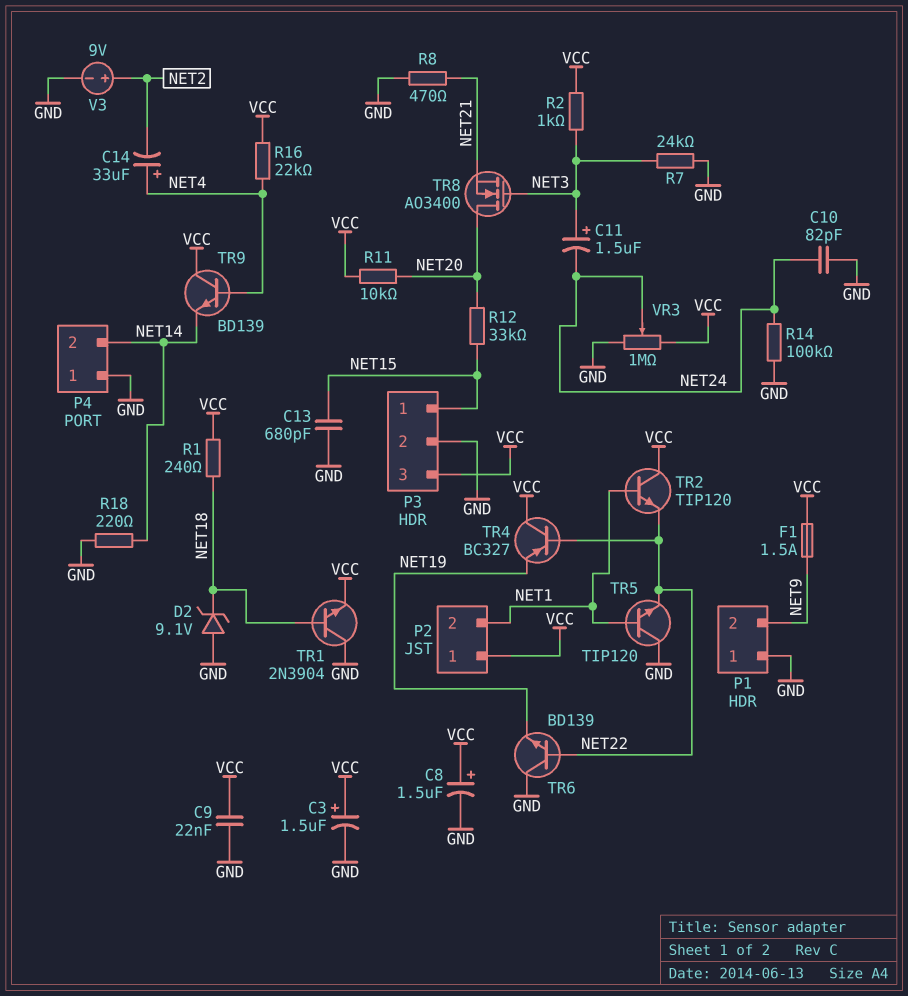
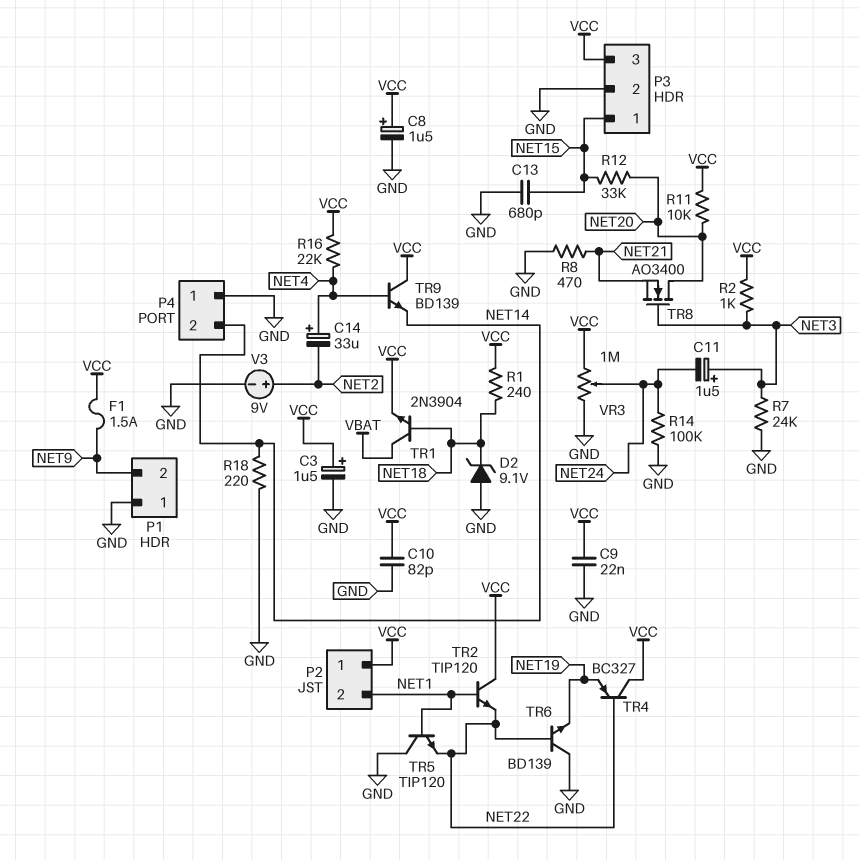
C10: 82pF (GND, NET24) -> 82pF (GND, VCC)
TR1: NPN 2N3904 (B NET18, C GND, E VCC) -> NPN 2N3904 (B NET18, C VBAT, E VCC)

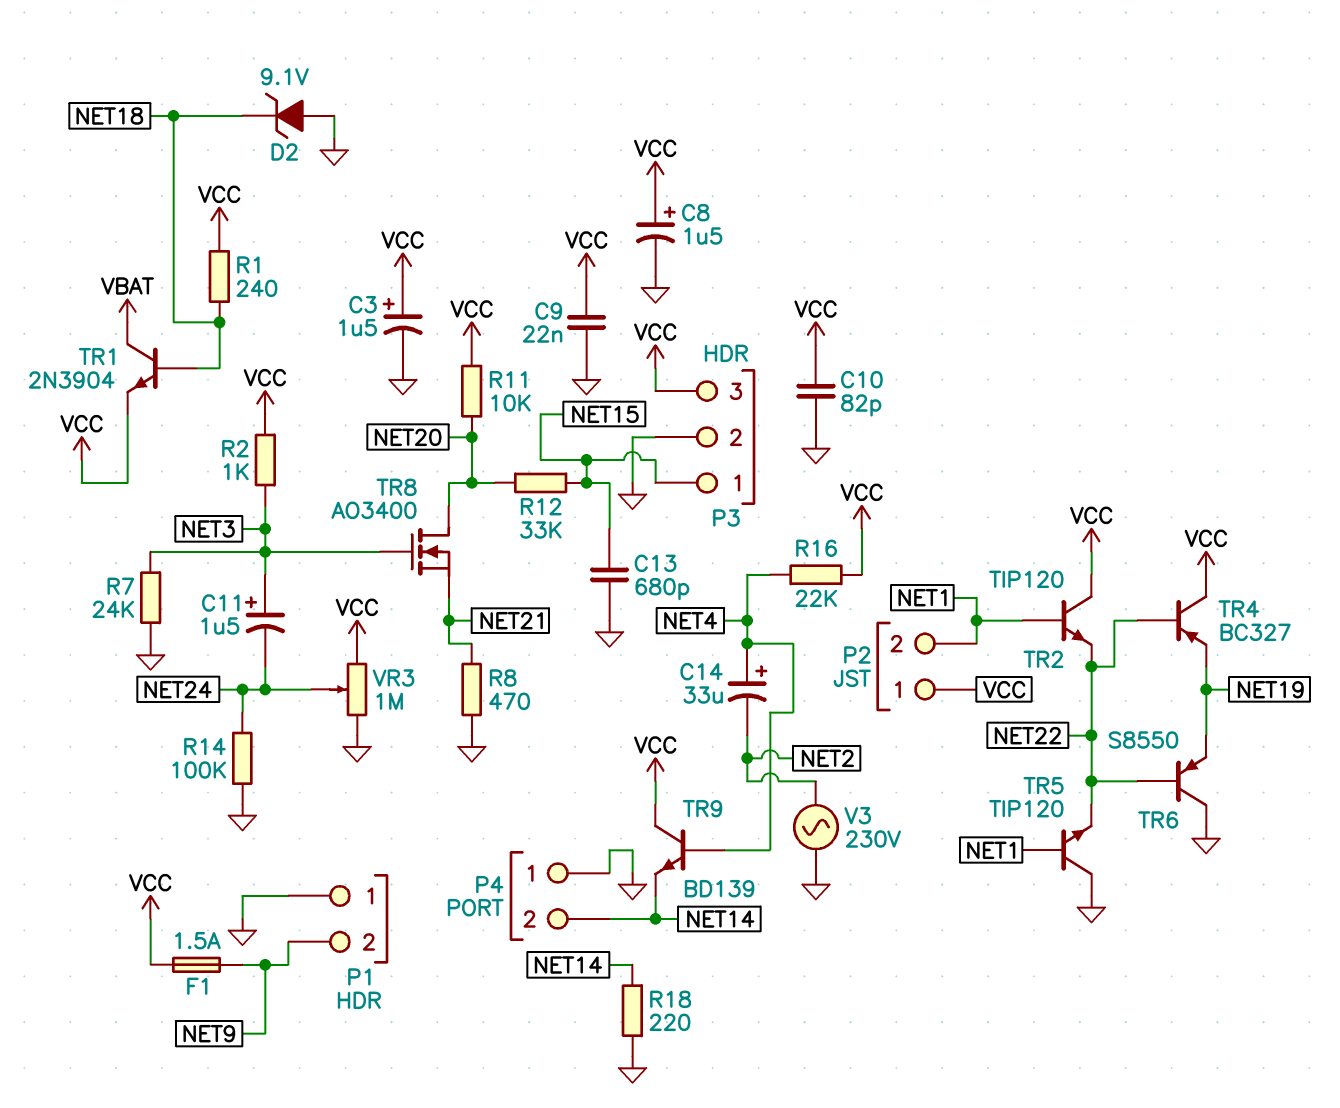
TR6: NPN BD139 (B NET22, C GND, E NET19) -> PNP S8550 (B NET22, C GND, E NET19)
V3: 9V (plus NET2, minus GND) -> AC 230V (GND, NET2)

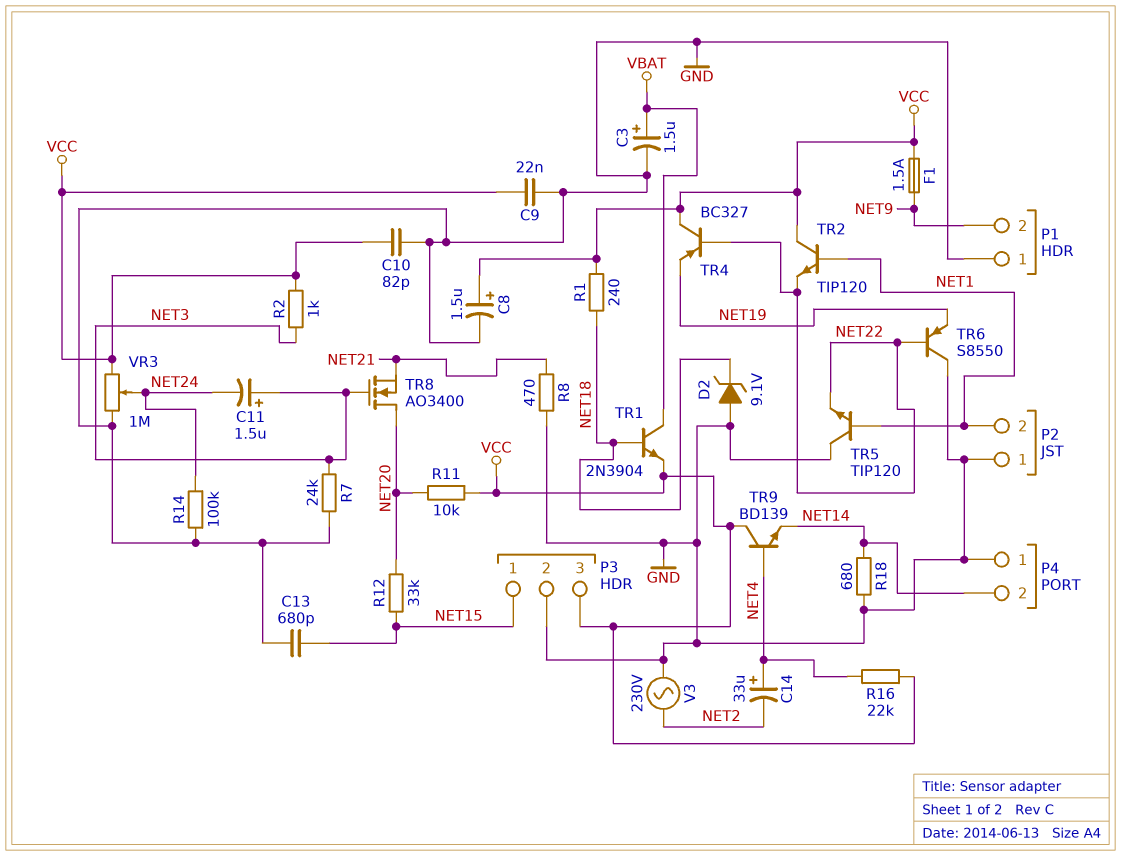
C3: 1.5uF (plus VCC, minus GND) -> 1.5uF (plus VBAT, minus GND)
P2 pin 1: VCC -> GND
R18: 220 (GND, NET14) -> 680 (GND, NET14)

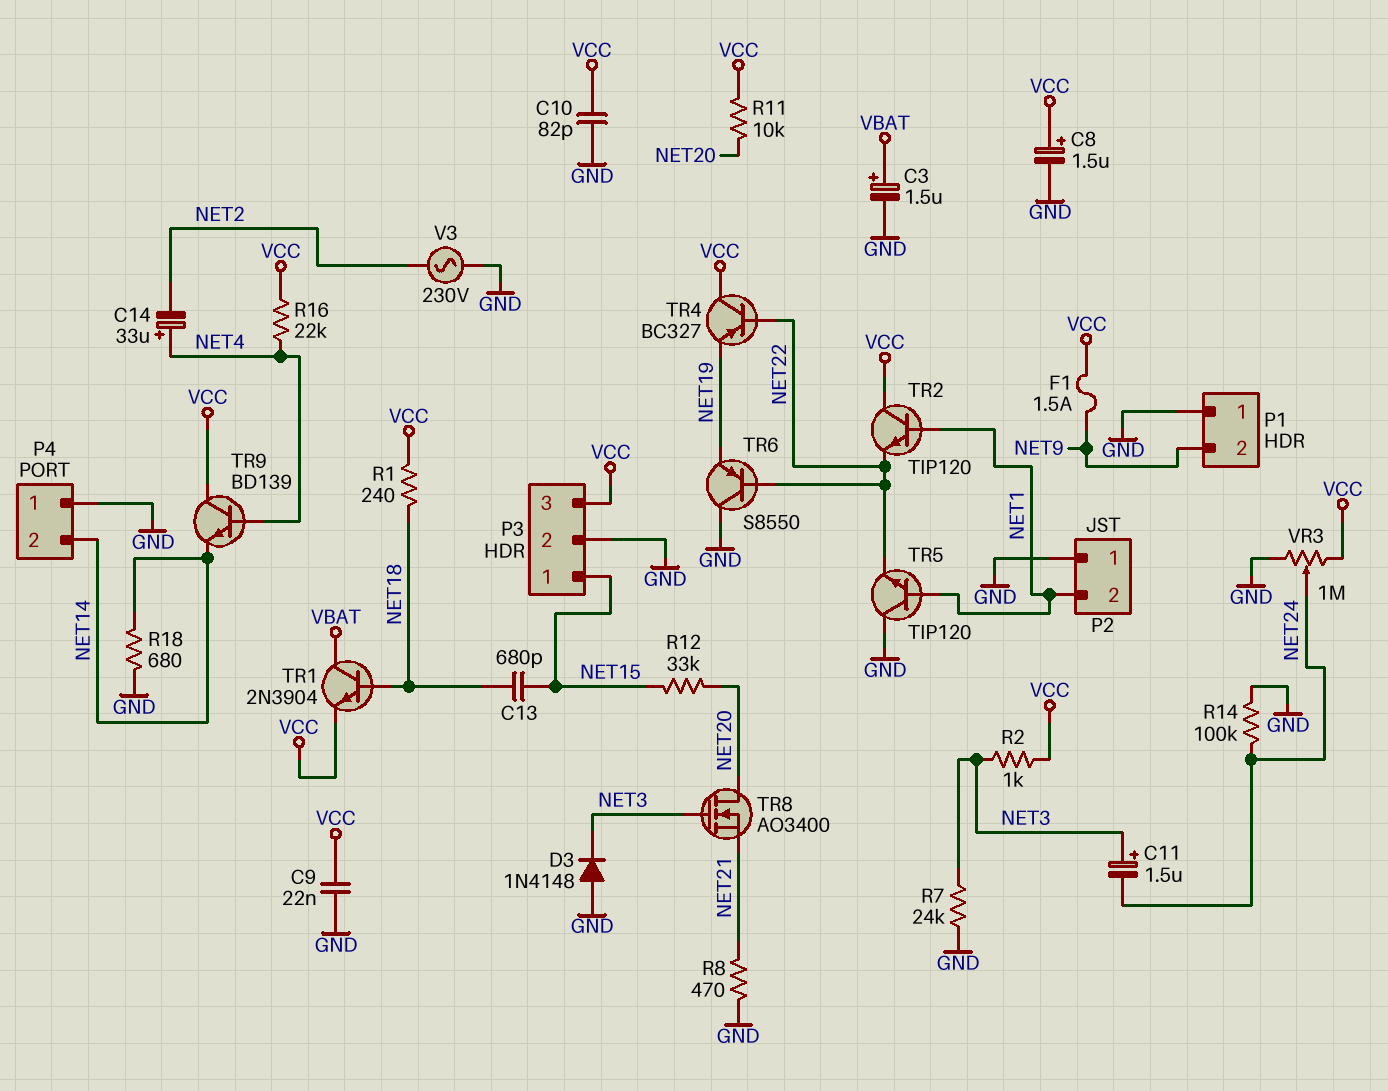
C13: 680pF (GND, NET15) -> 680pF (NET15, NET18)
D2: zener 9.1V (A GND, K NET18) -> none
D3: none -> diode 1N4148 (A GND, K NET3)

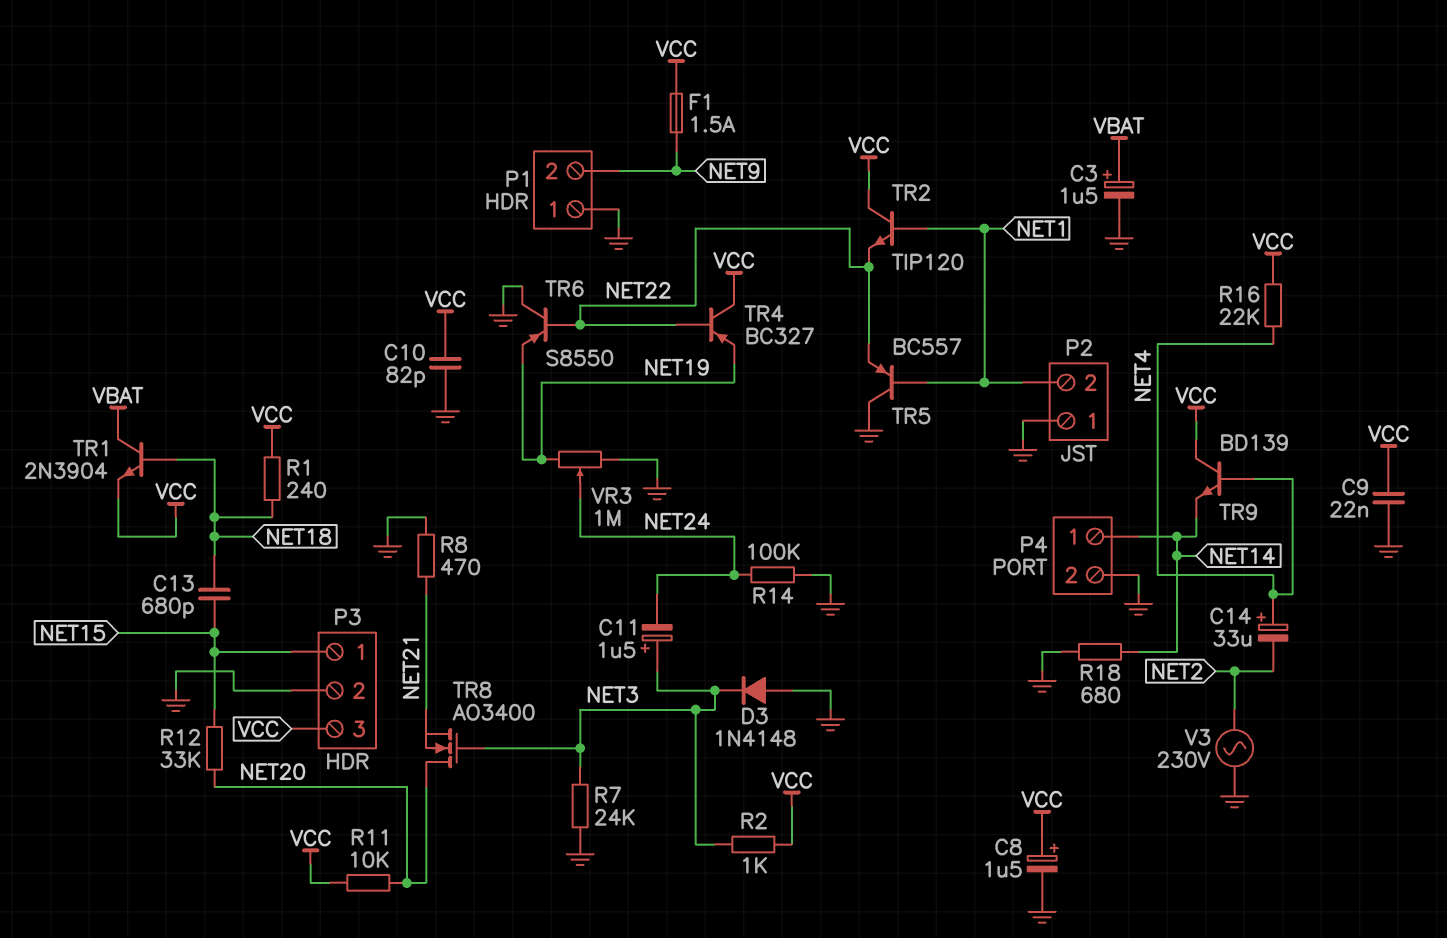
P4 pin 1: GND -> NET14
P4 pin 2: NET14 -> GND
TR5: NPN TIP120 (B NET1, C GND, E NET22) -> PNP BC557 (B NET1, C GND, E NET22)
VR3: 1M (GND, VCC, wiper NET24) -> 1M (GND, NET19, wiper NET24)

